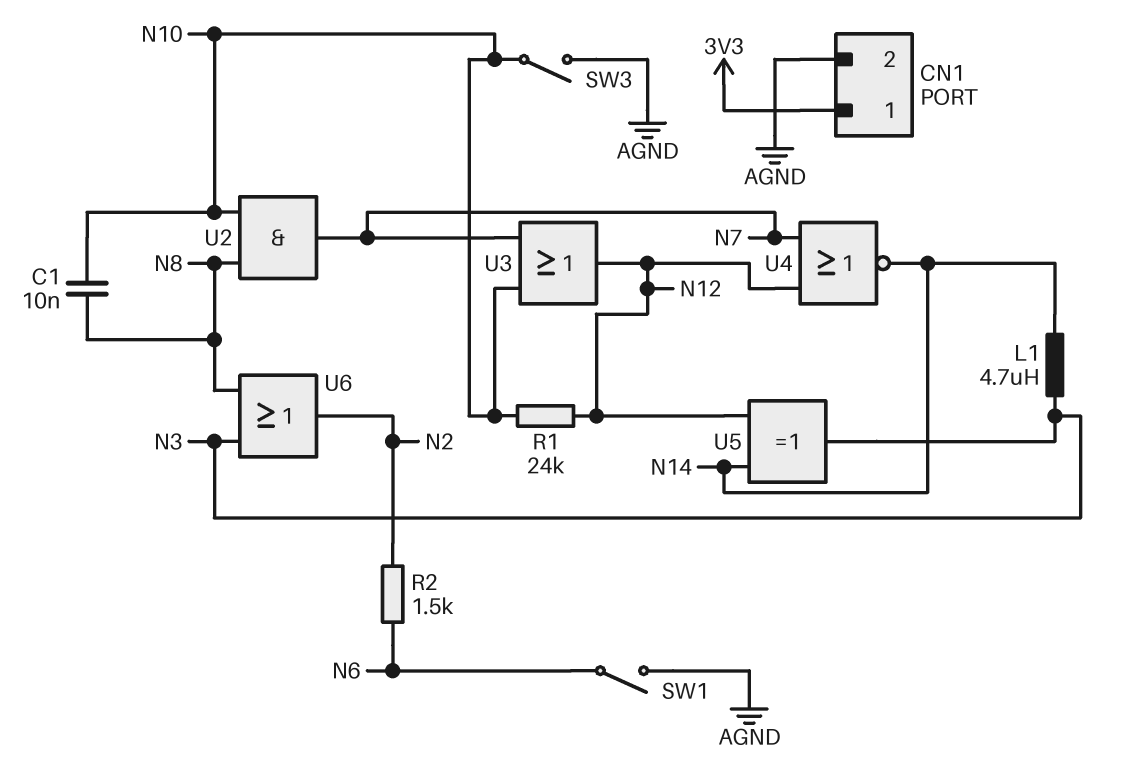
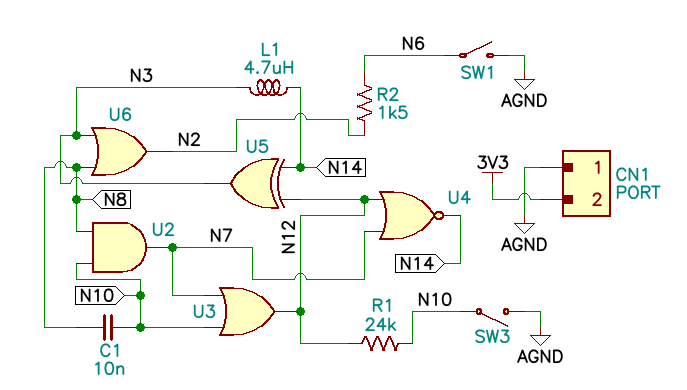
CN1 pin 1: 3V3 -> AGND
CN1 pin 2: AGND -> 3V3

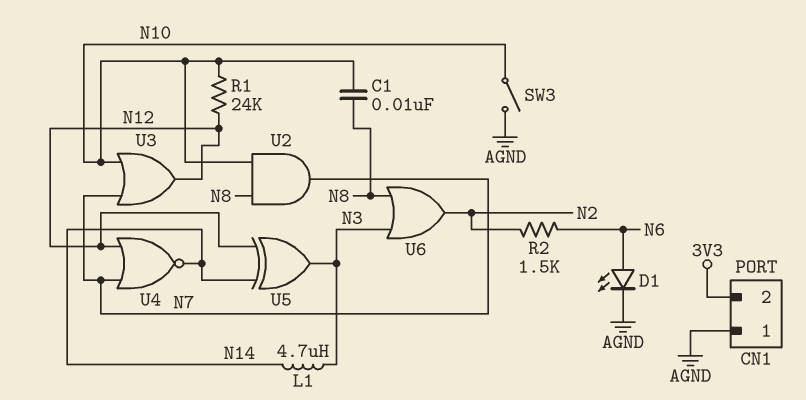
D1: none -> LED (A N6, K AGND)
SW1: switch (AGND, N6) -> none

